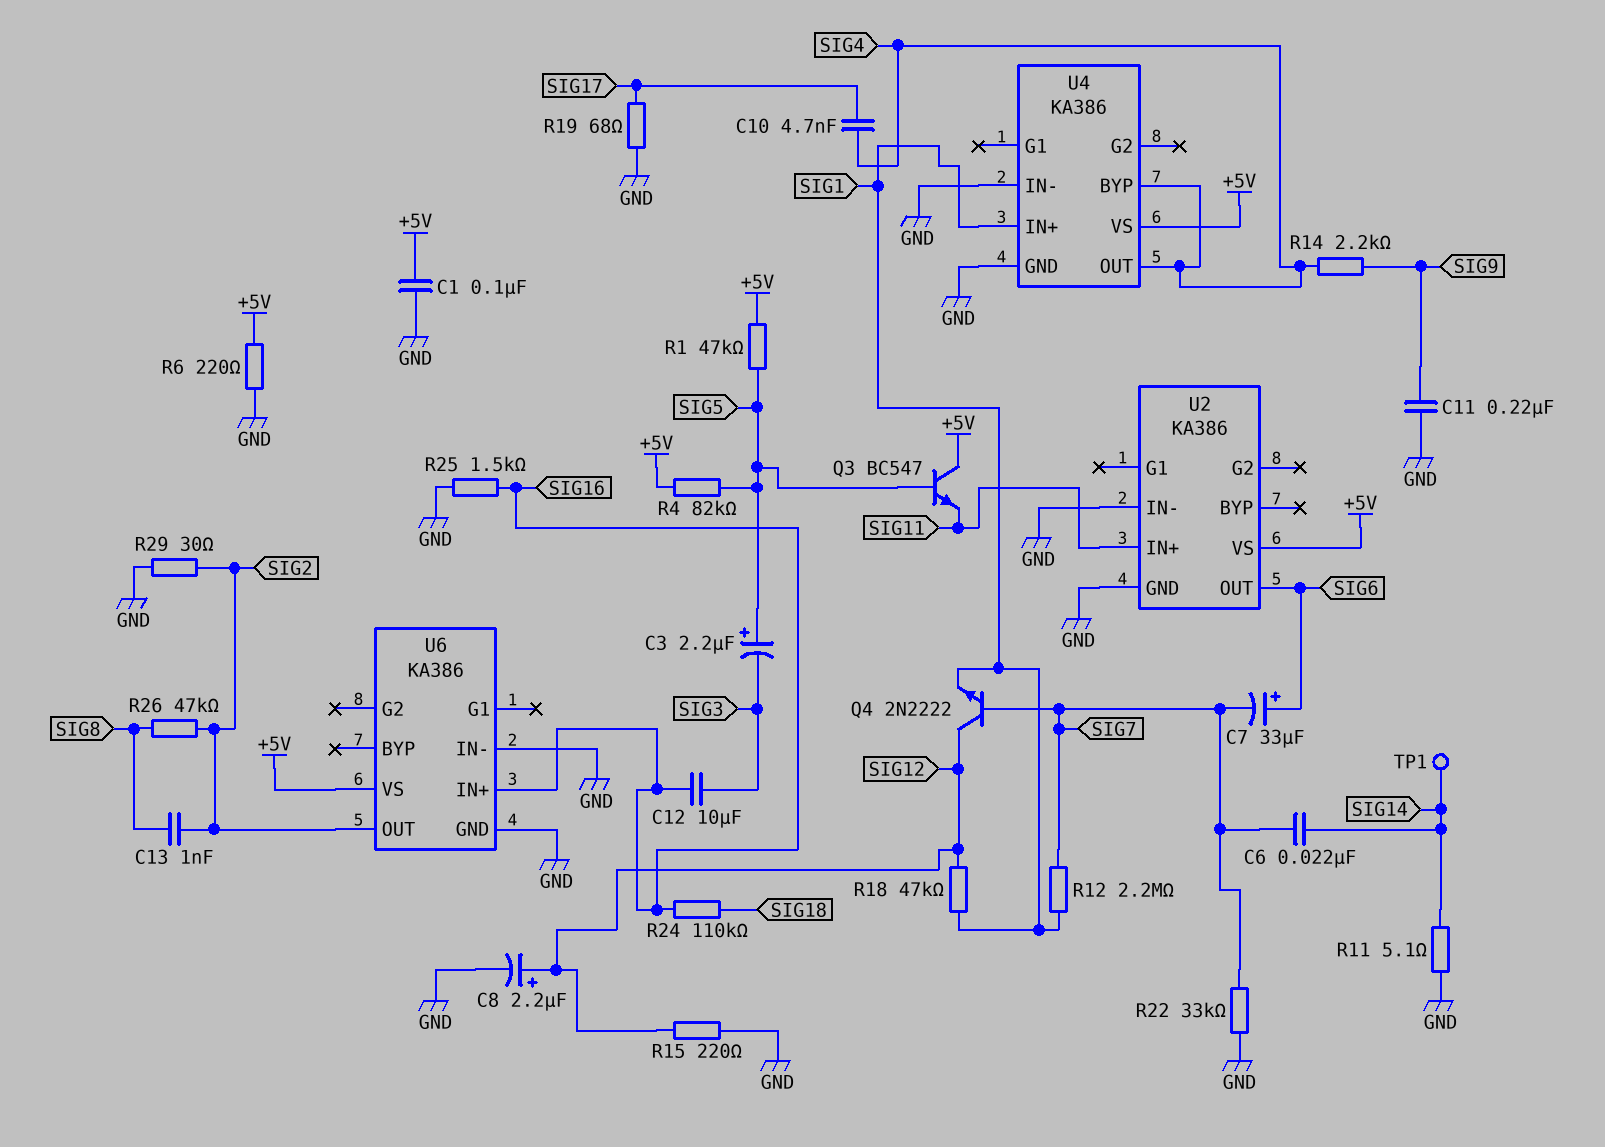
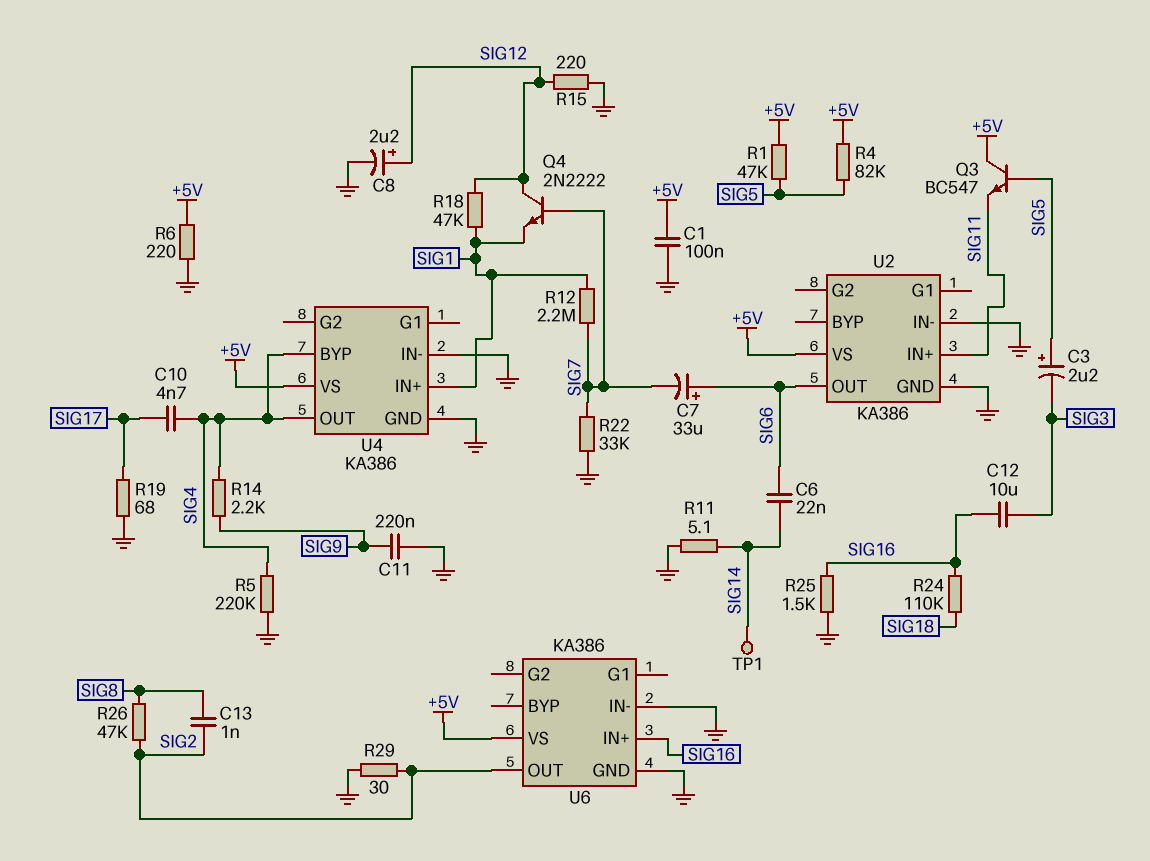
C6: 22nF (SIG7, SIG14) -> 22nF (SIG6, SIG14)
R5: none -> 220k (GND, SIG4)

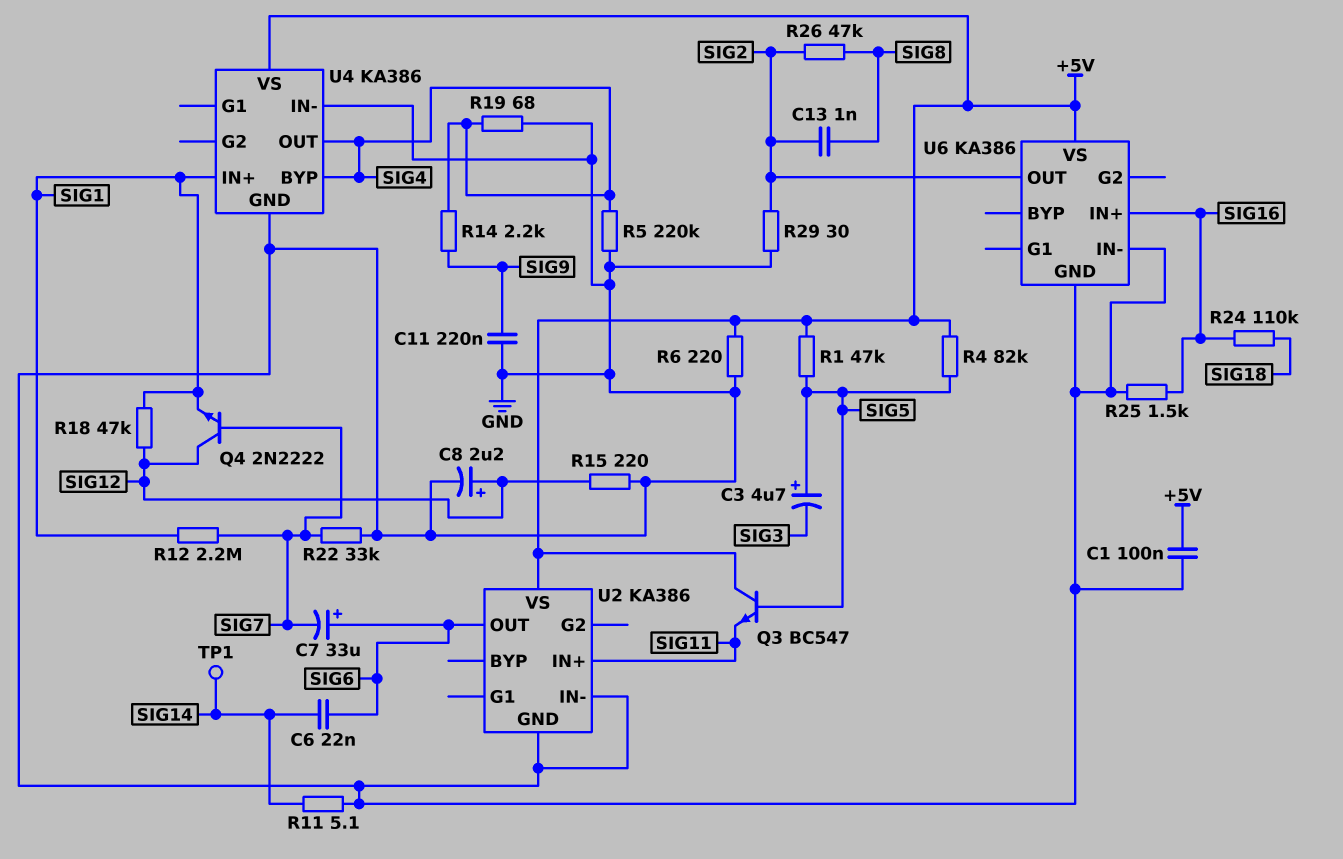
C3: 2.2uF (plus SIG5, minus SIG3) -> 4.7uF (plus SIG5, minus SIG3)
C10: 4.7nF (SIG4, SIG17) -> none
C12: 10uF (SIG3, SIG16) -> none
R19: 68 (GND, SIG17) -> 68 (GND, SIG4)

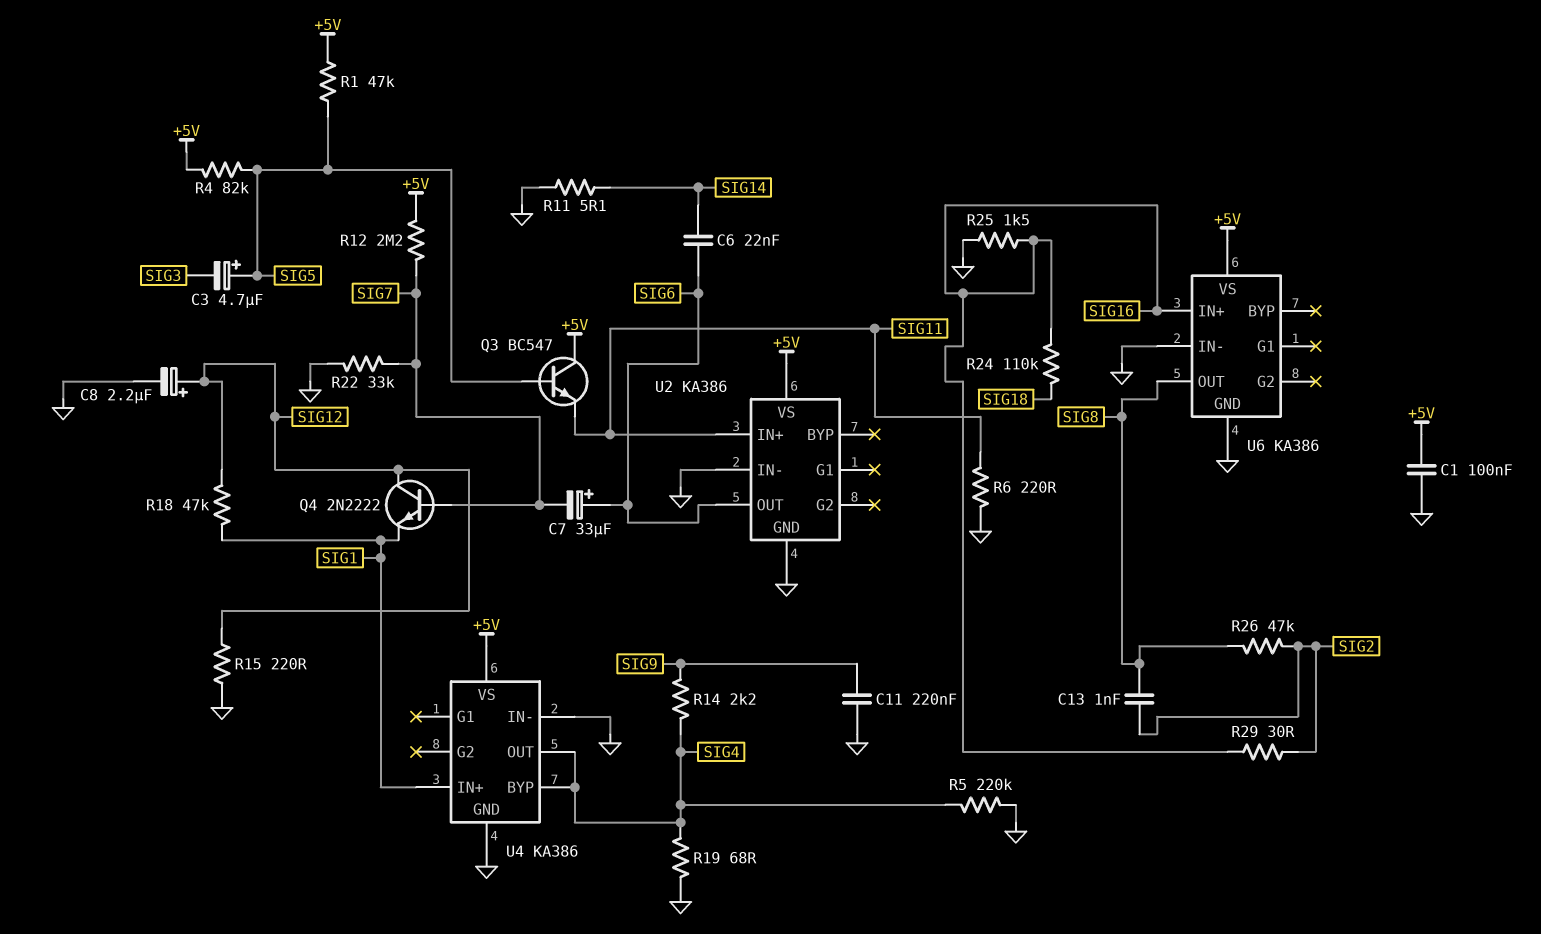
R6: 220 (+5V, GND) -> 220 (GND, SIG11)
R12: 2.2M (SIG1, SIG7) -> 2.2M (+5V, SIG7)
R29: 30 (GND, SIG2) -> 30 (SIG2, SIG16)
TP1: test point (SIG14) -> none
U6 pin OUT: SIG2 -> SIG8

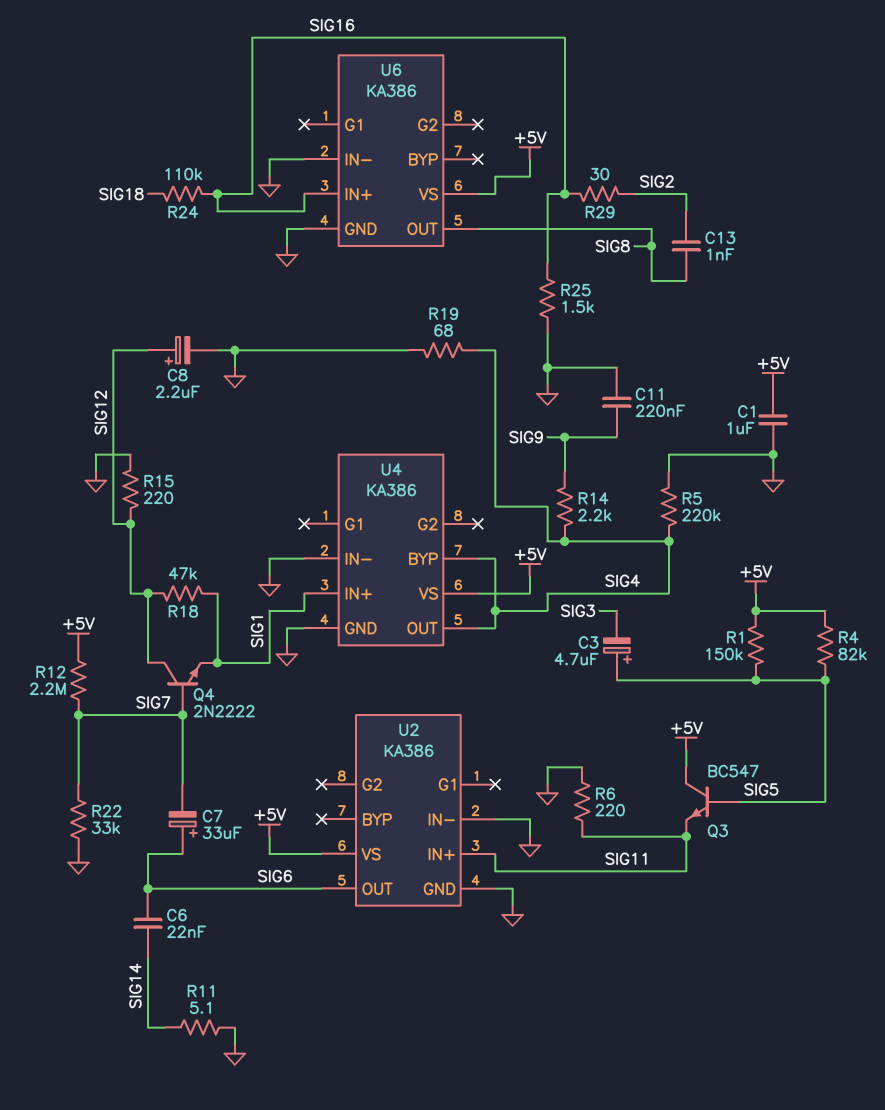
C1: 100nF (+5V, GND) -> 1uF (+5V, GND)
R1: 47k (+5V, SIG5) -> 150k (+5V, SIG5)
R26: 47k (SIG2, SIG8) -> none

